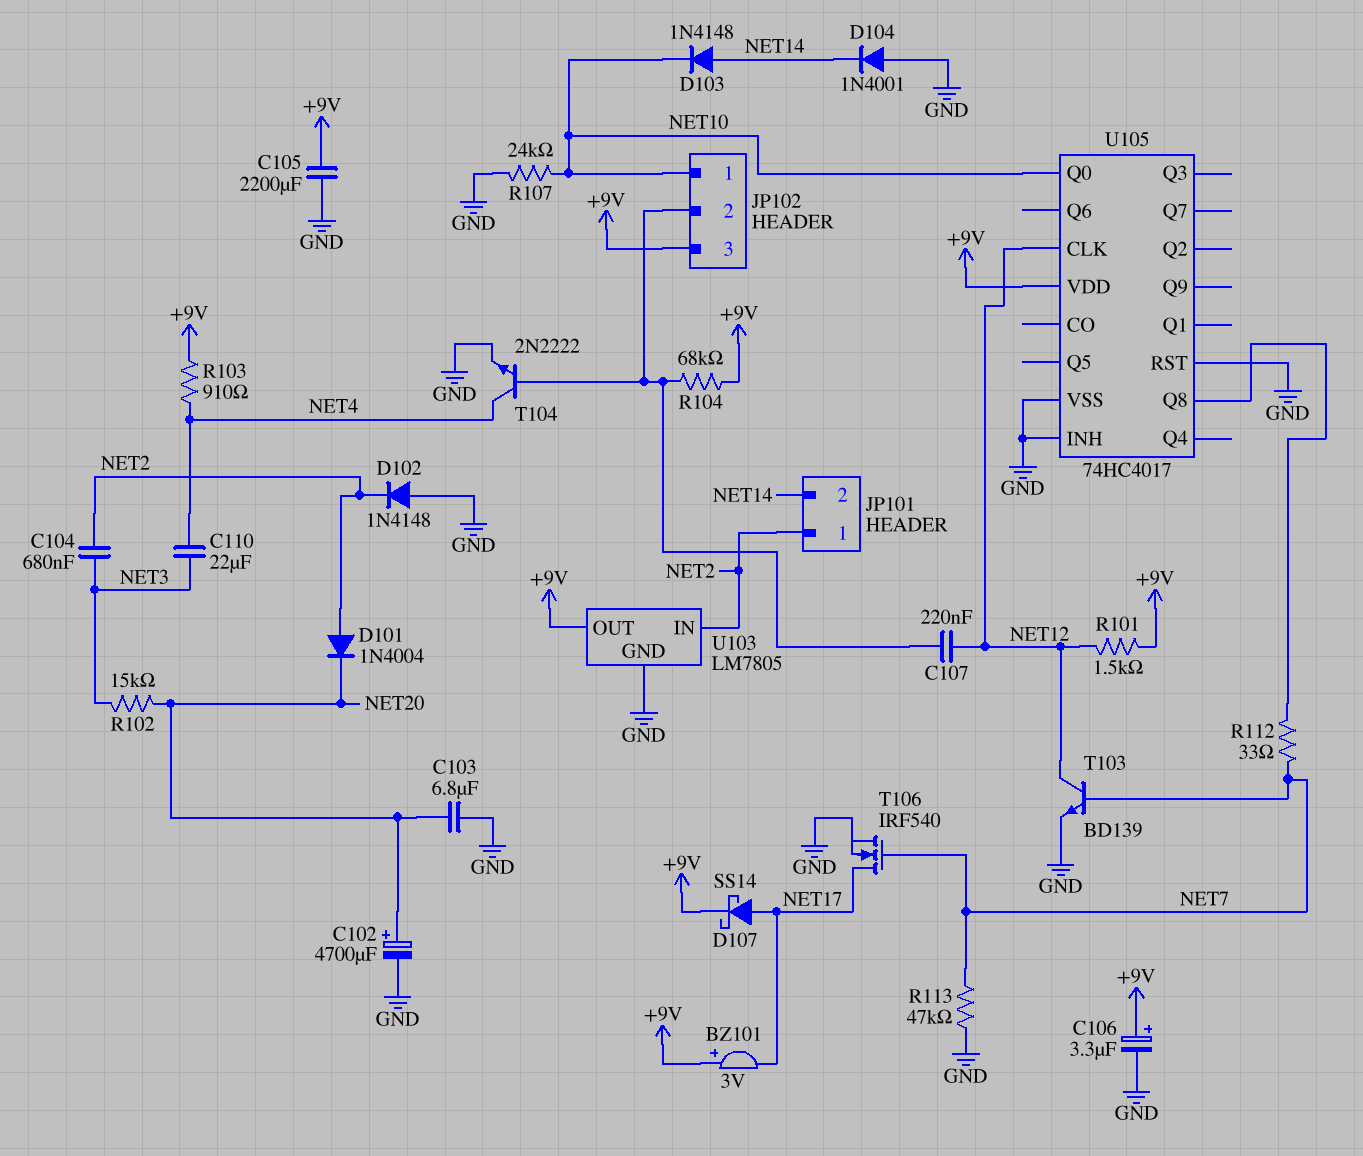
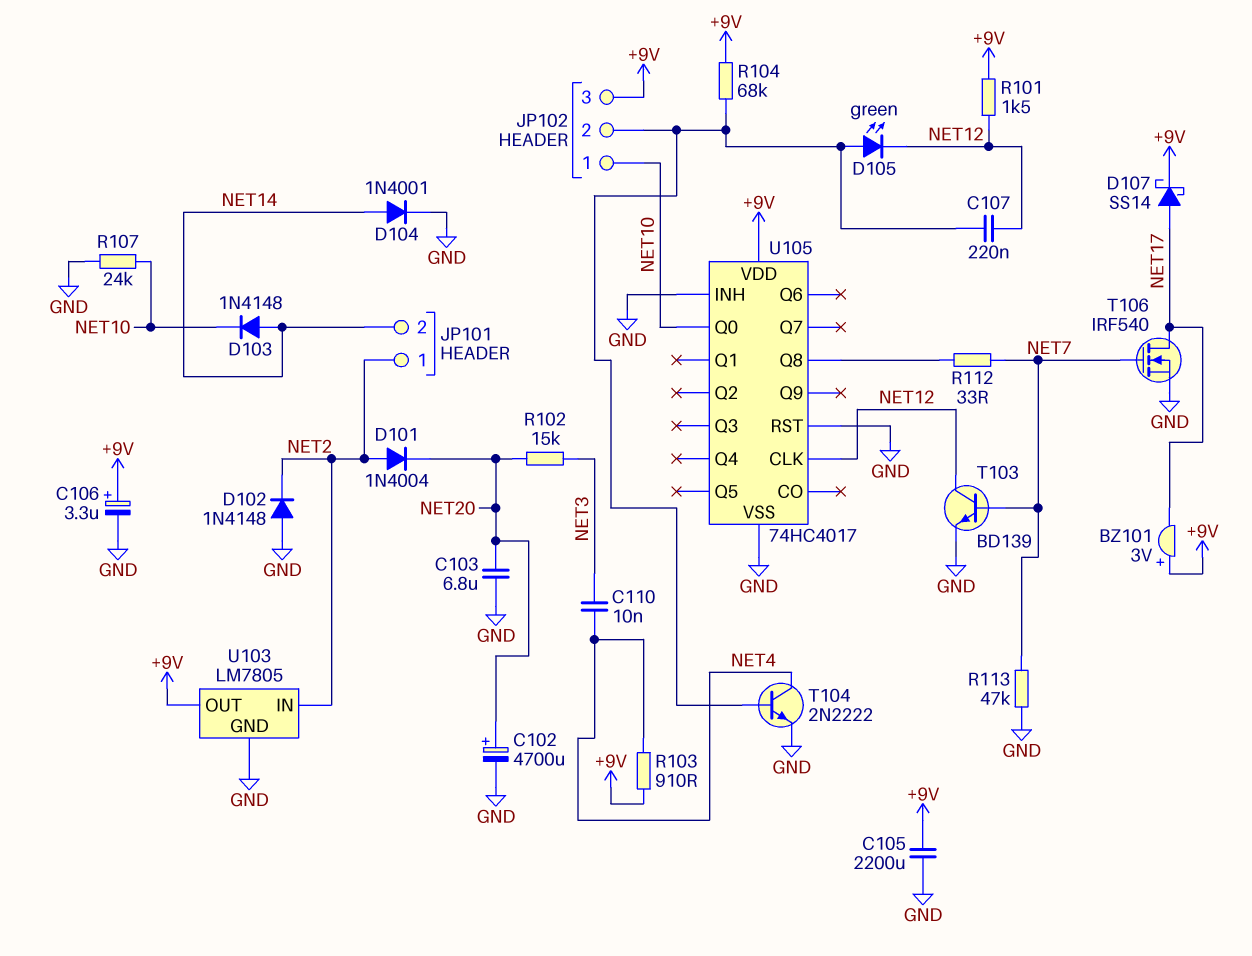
C104: 680nF (NET2, NET3) -> none
C110: 22uF (NET3, NET4) -> 10nF (NET3, NET4)
D104: diode 1N4001 (A GND, K NET14) -> diode 1N4001 (A NET14, K GND)
D105: none -> LED green (A JP102/2, K NET12)

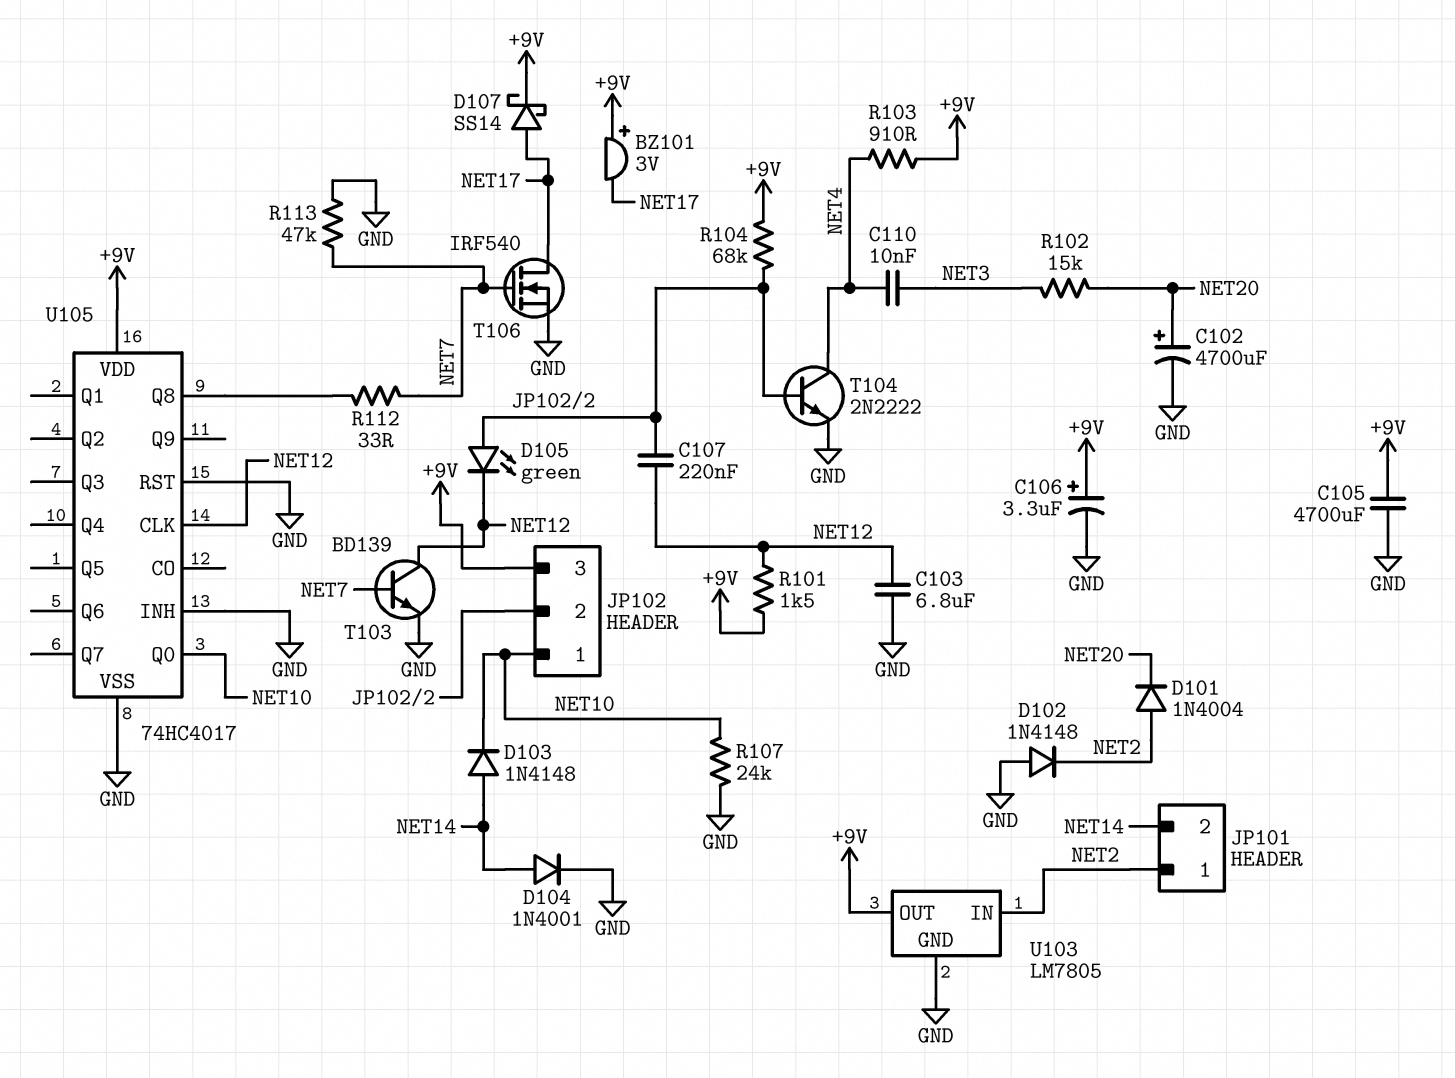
C103: 6.8uF (GND, NET20) -> 6.8uF (GND, NET12)
C105: 2200uF (+9V, GND) -> 4700uF (+9V, GND)

